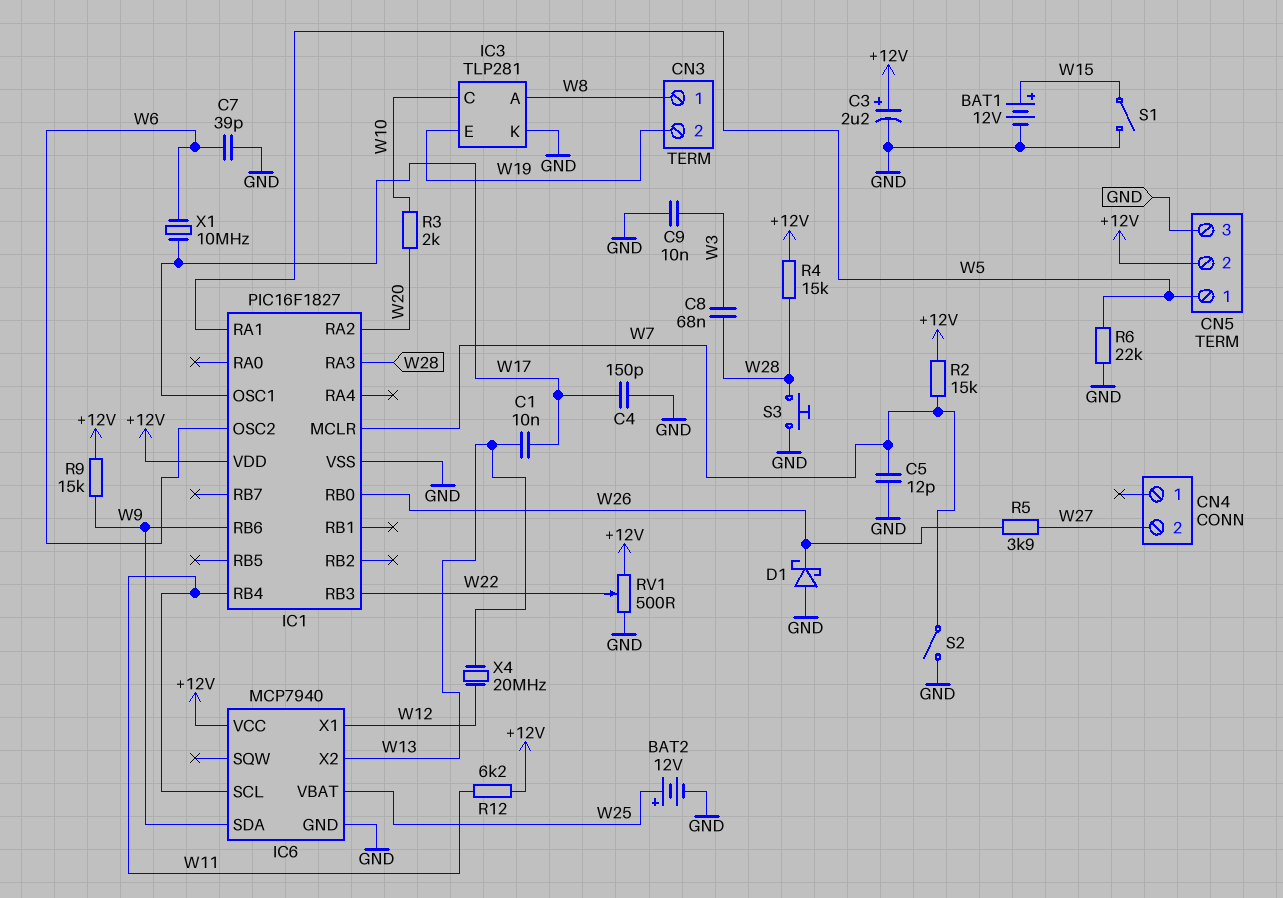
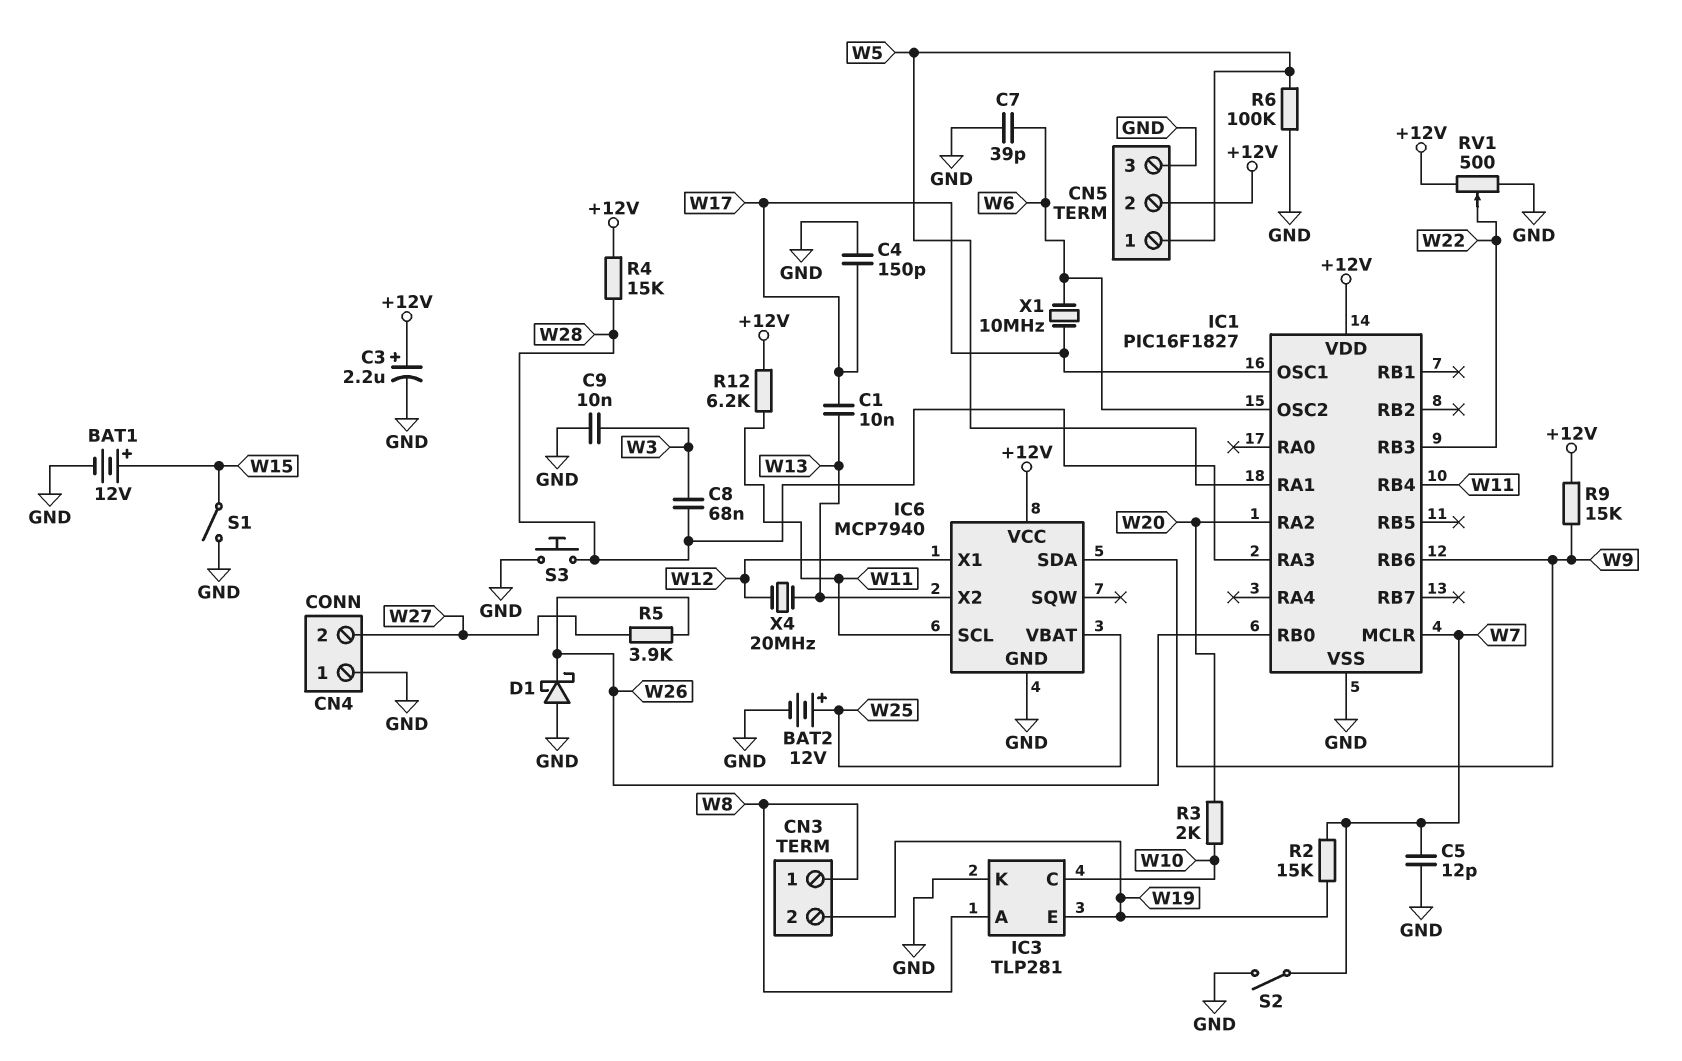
CN4 pin 1: none -> GND
R2: 15k (+12V, W7) -> 15k (W7, W19)
R6: 22k (GND, W5) -> 100k (GND, W5)

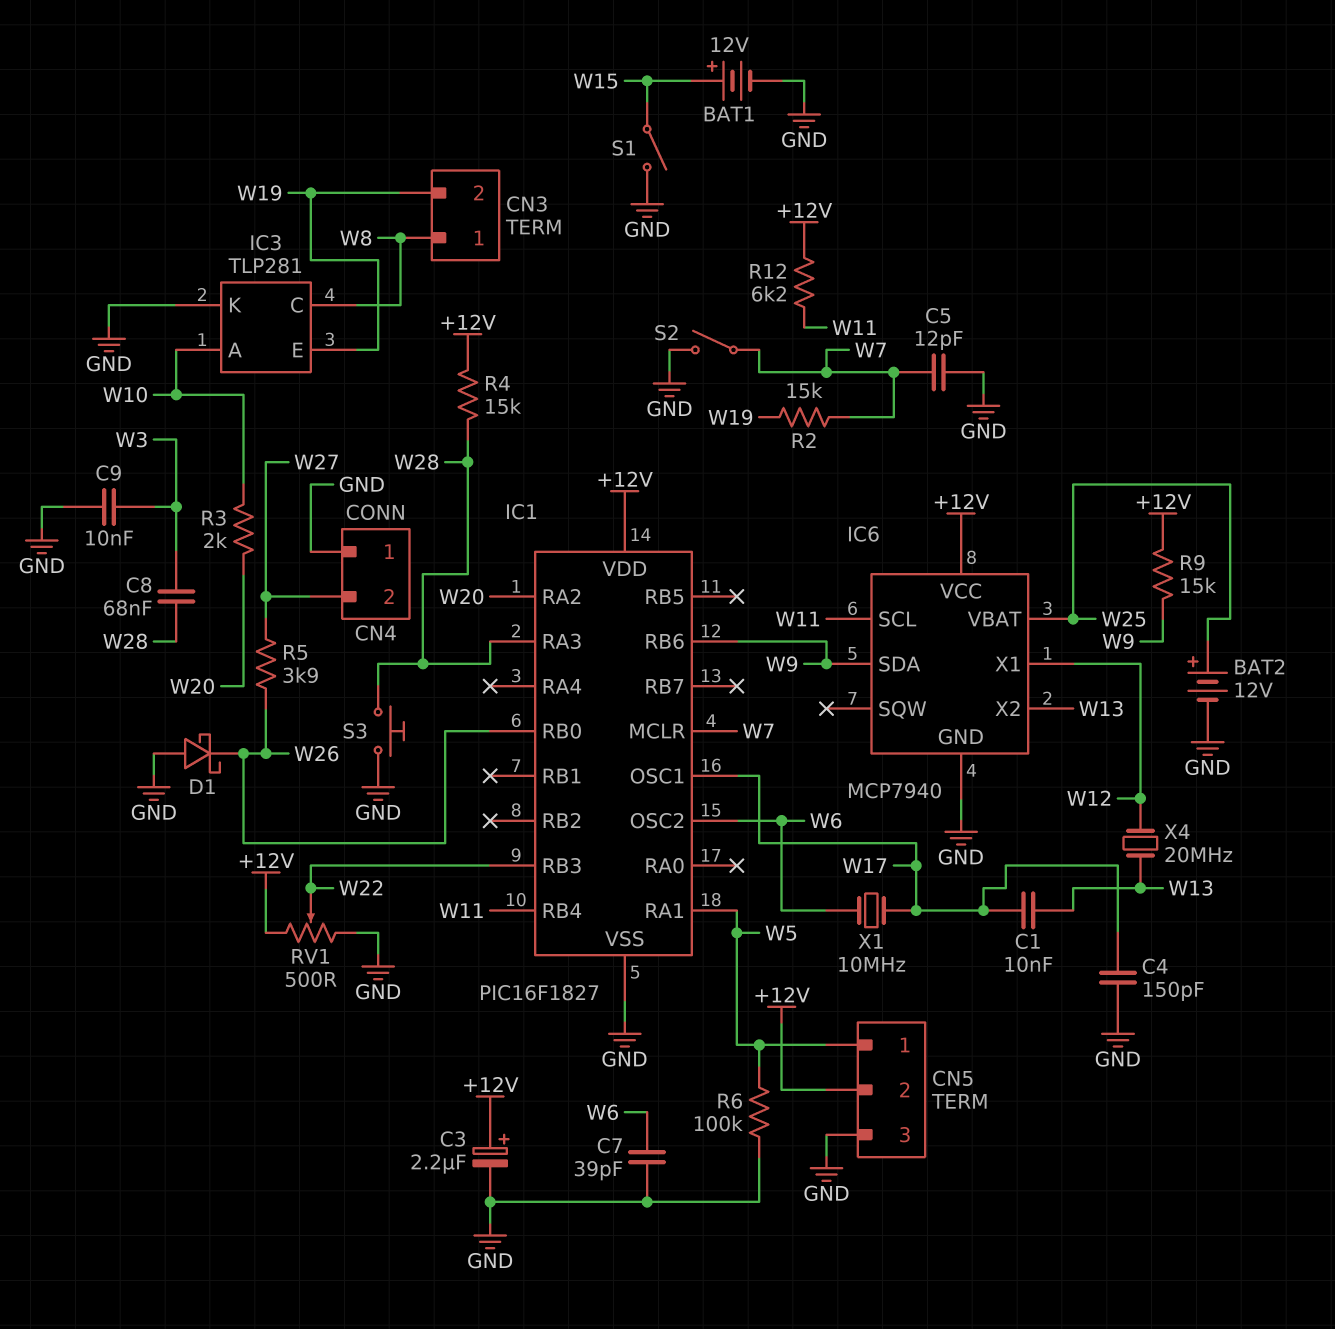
IC3 pin A: W8 -> W10
IC3 pin C: W10 -> W8

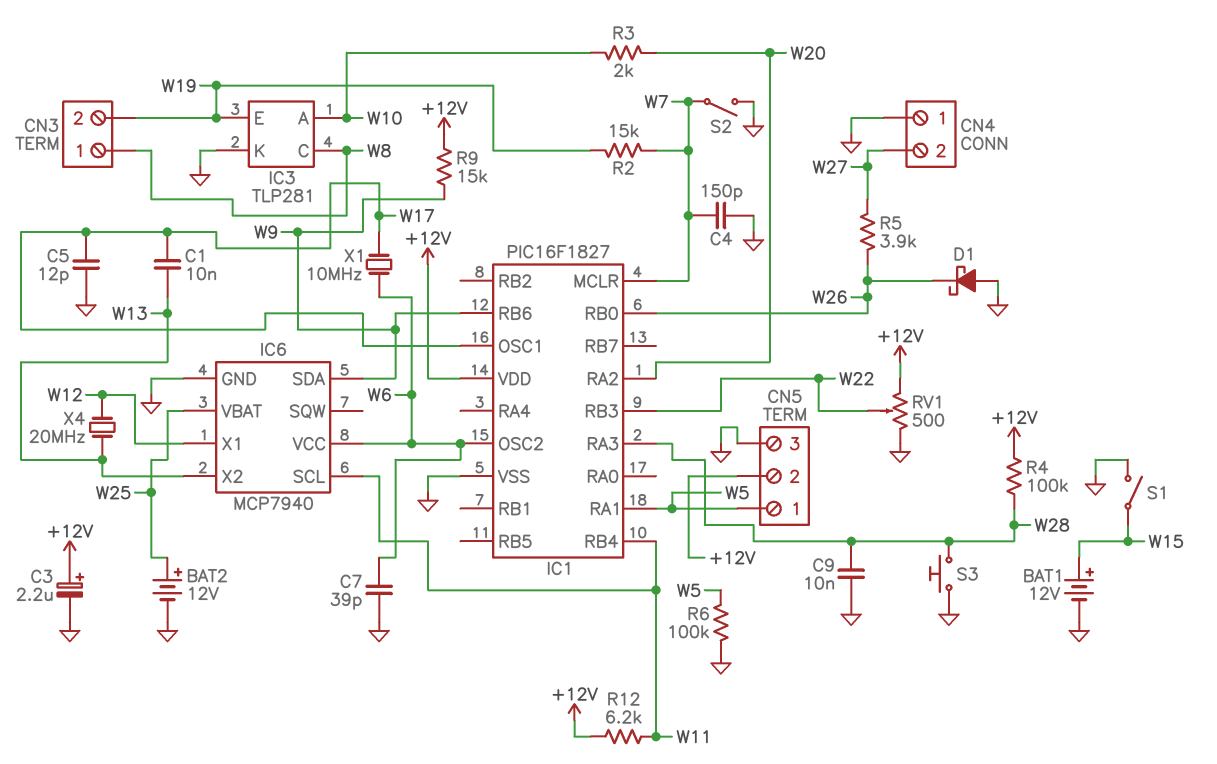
C4: 150pF (GND, W17) -> 150pF (GND, W7)
C5: 12pF (GND, W7) -> 12pF (GND, W17)
C8: 68nF (W3, W28) -> none
C9: 10nF (GND, W3) -> 10nF (GND, W28)
IC6 pin VCC: +12V -> W6
R4: 15k (+12V, W28) -> 100k (+12V, W28)

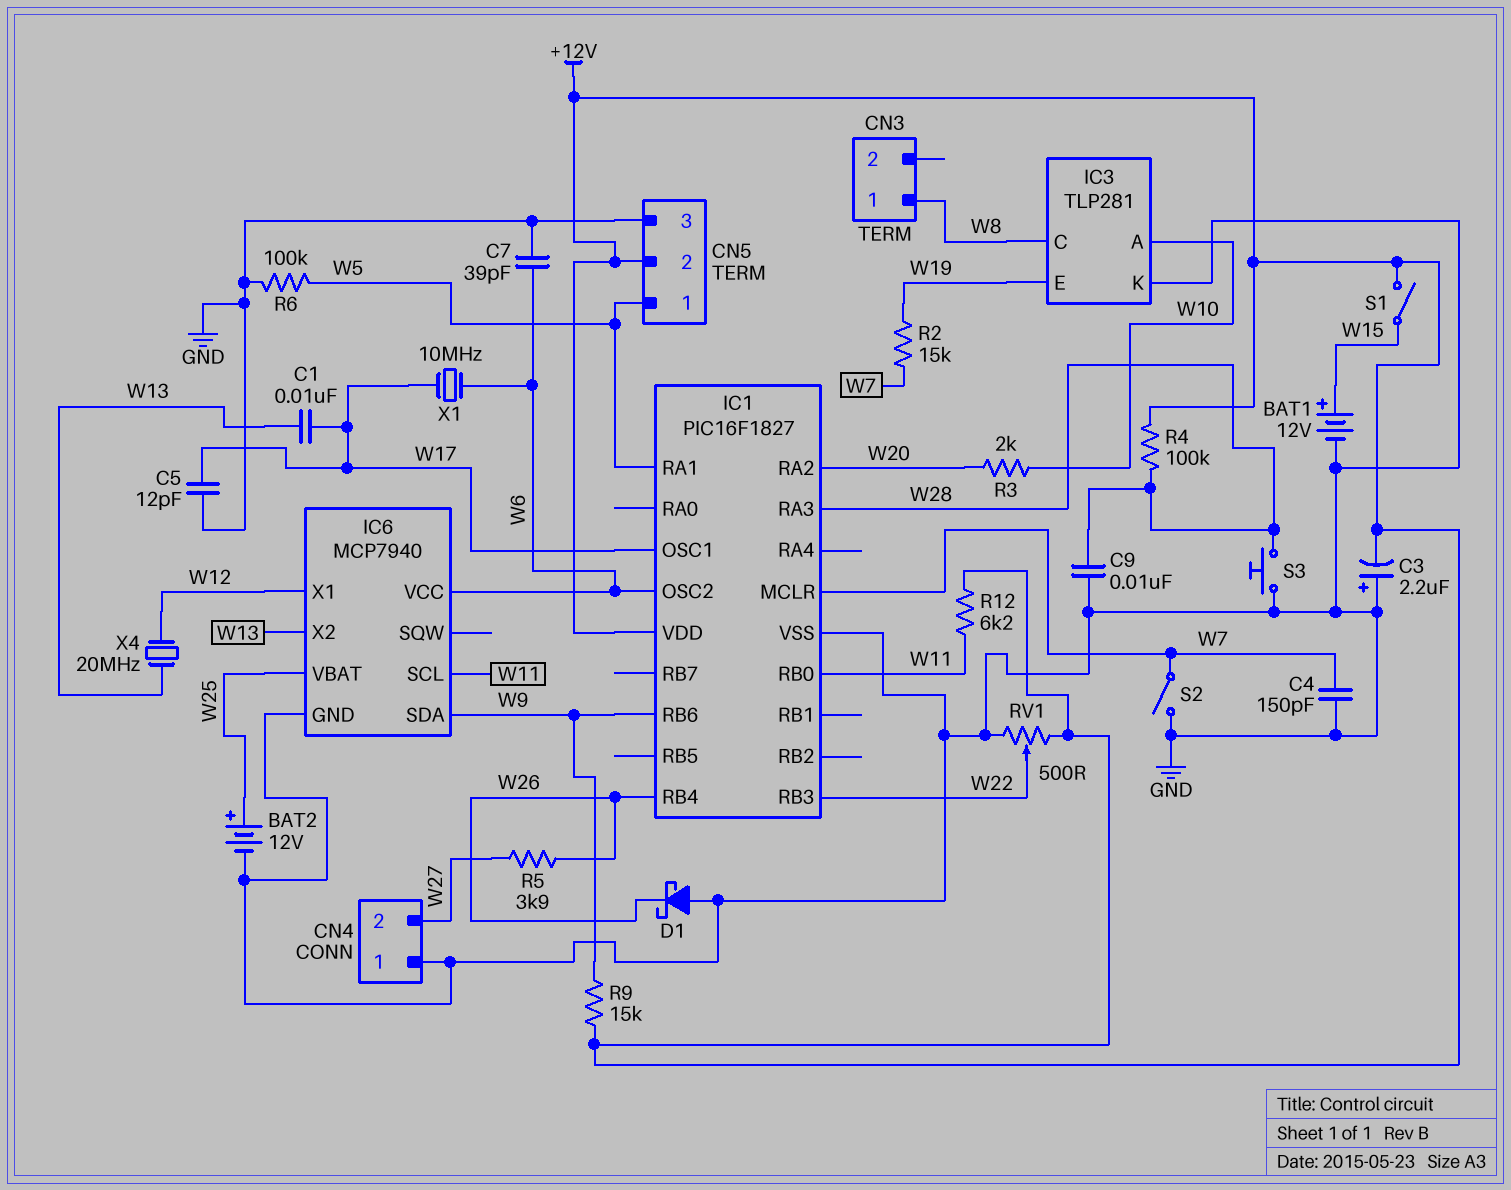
C3: 2.2uF (plus +12V, minus GND) -> 2.2uF (plus GND, minus +12V)
CN3 pin 2: W19 -> none
IC1 pin RB0: W26 -> W11
IC1 pin RB4: W11 -> W26
S1: switch (GND, W15) -> switch (+12V, W15)

